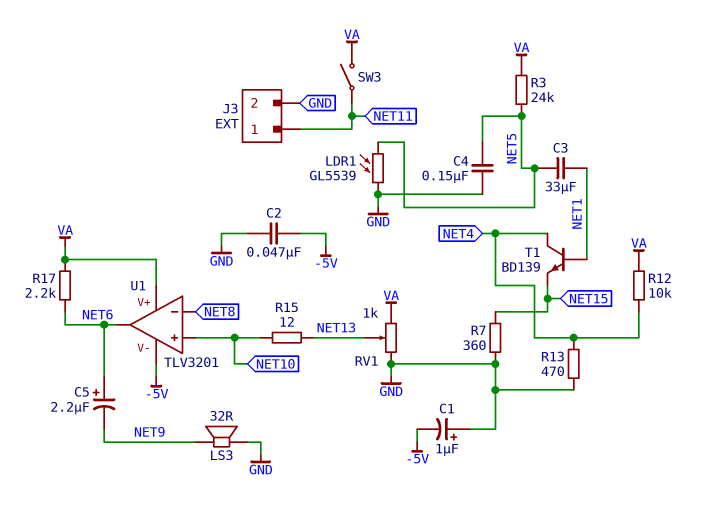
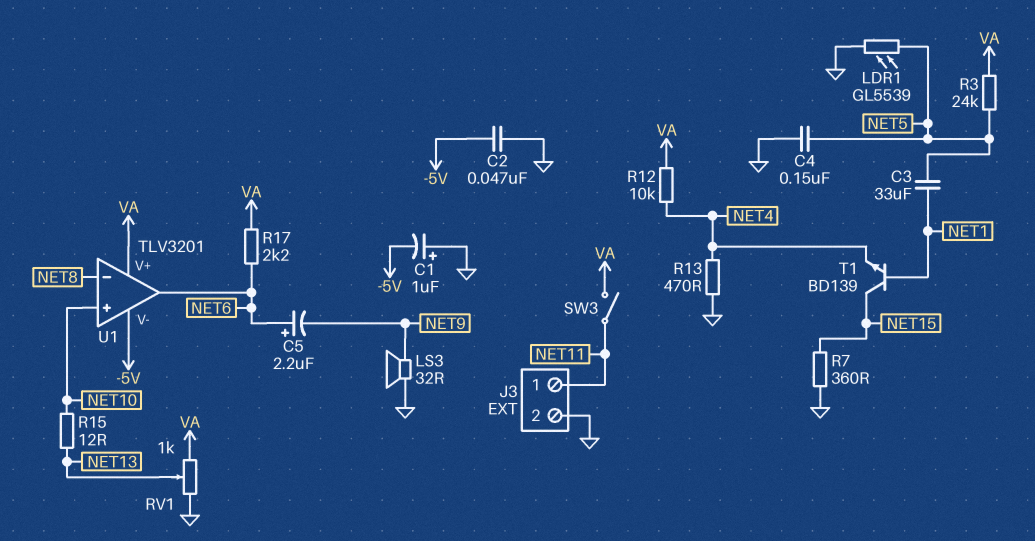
T1: NPN BD139 (B NET1, C NET4, E NET15) -> NPN BD139 (B NET1, C NET15, E NET4)

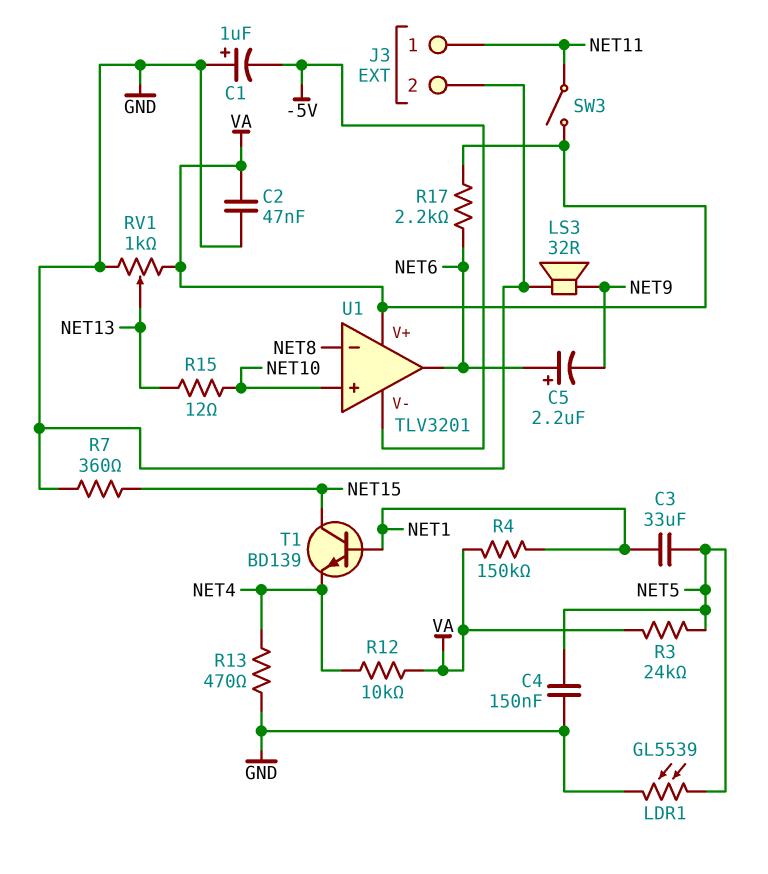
C2: 47nF (-5V, GND) -> 47nF (GND, VA)
R4: none -> 150k (NET1, VA)

